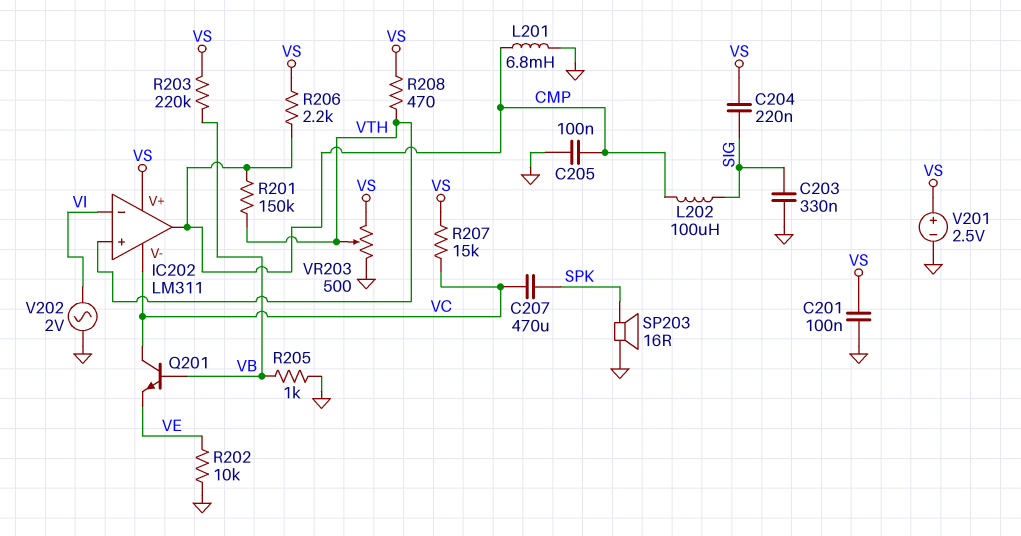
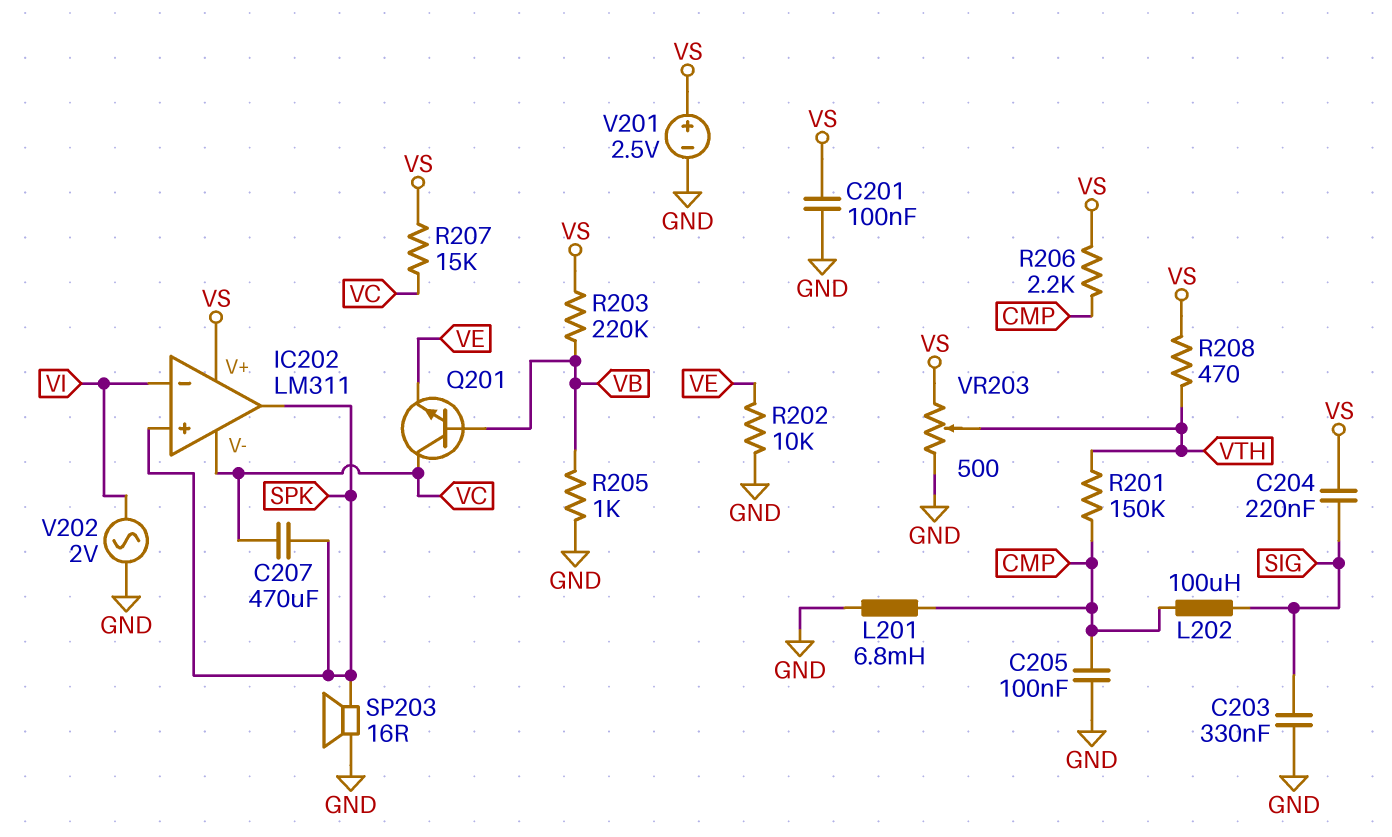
IC202 pin in+: VTH -> SPK
IC202 pin out: CMP -> SPK

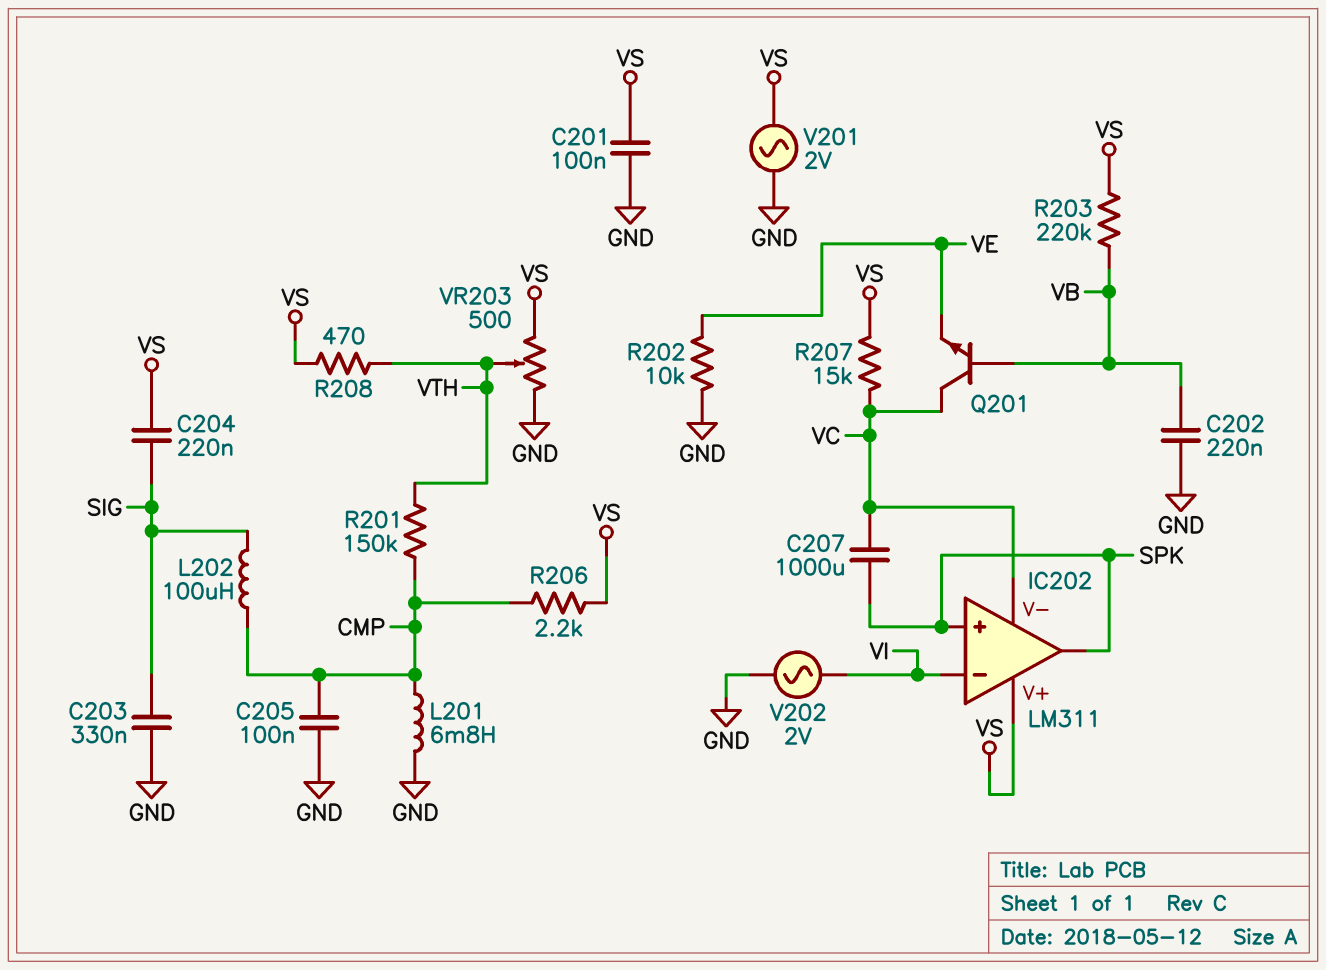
C202: none -> 220nF (GND, VB)
C207: 470uF (SPK, VC) -> 1000uF (SPK, VC)
R205: 1k (GND, VB) -> none
SP203: speaker 16R (GND, SPK) -> none
V201: 2.5V (plus VS, minus GND) -> AC 2V (GND, VS)

